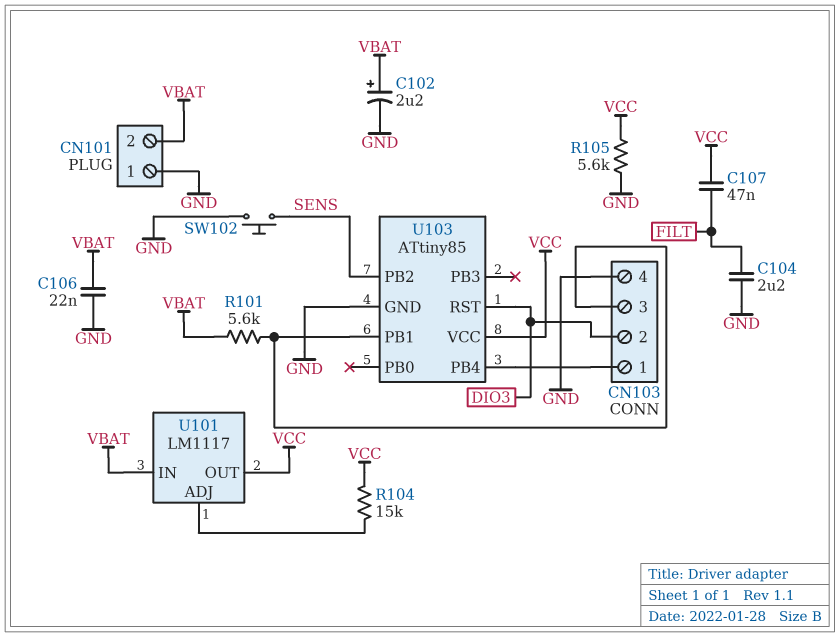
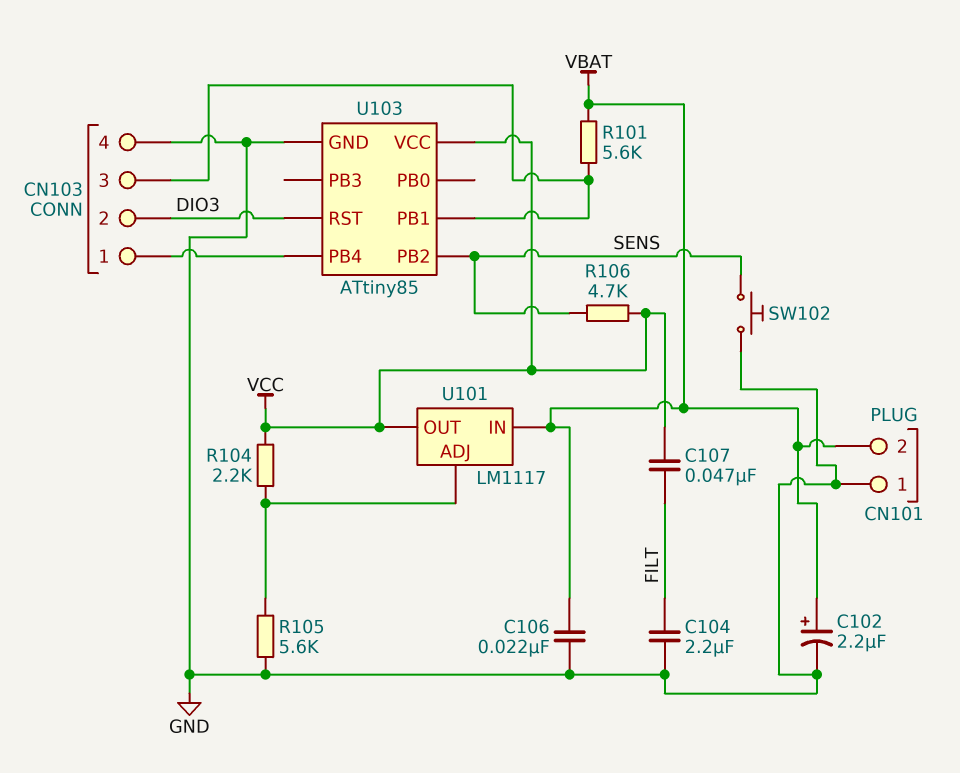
R104: 15k (U101/ADJ, VCC) -> 2.2k (U101/ADJ, VCC)
R105: 5.6k (GND, VCC) -> 5.6k (GND, U101/ADJ)
R106: none -> 4.7k (SENS, VCC)

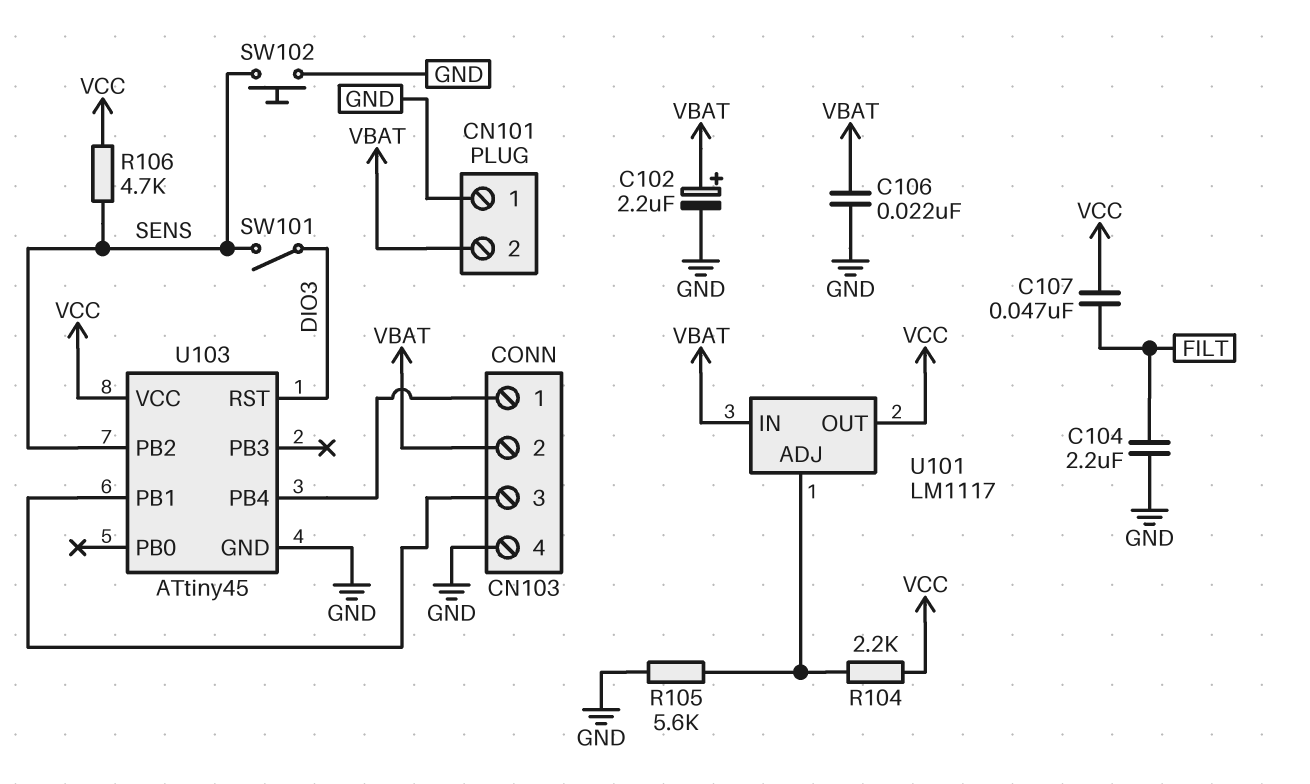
CN103 pin 2: DIO3 -> VBAT
R101: 5.6k (CN103/3, VBAT) -> none
SW101: none -> switch (DIO3, SENS)
U103: ATtiny85 -> ATtiny45

